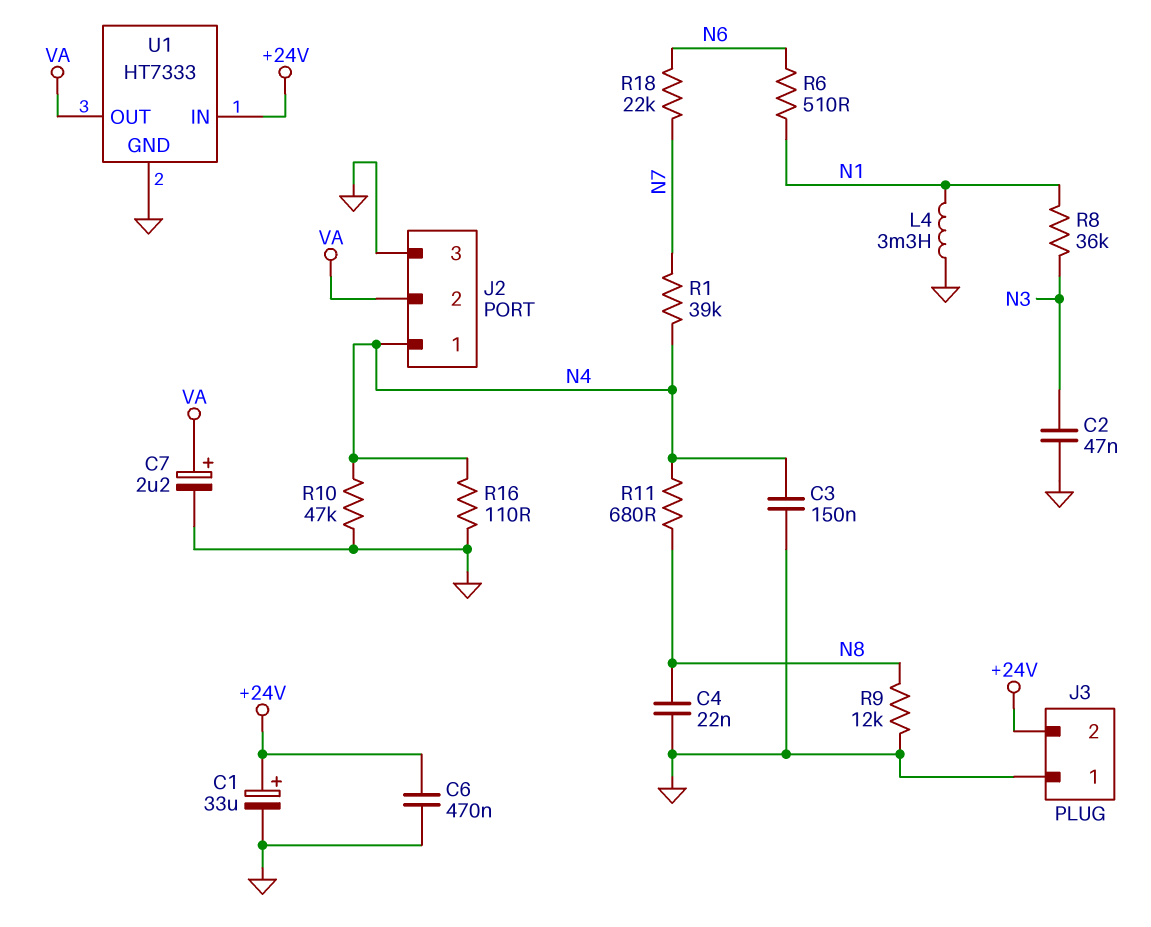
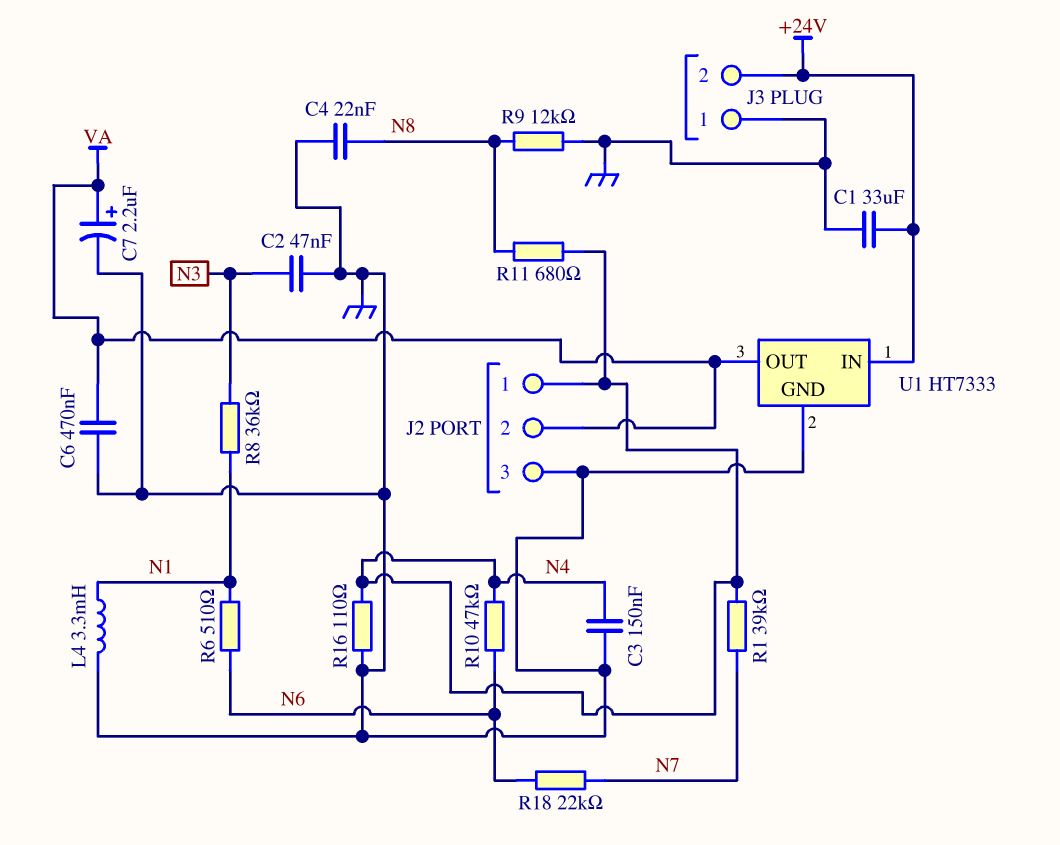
C1: 33uF (plus +24V, minus GND) -> 33uF (+24V, GND)
C6: 470nF (+24V, GND) -> 470nF (GND, VA)
R10: 47k (GND, N4) -> 47k (N4, N6)

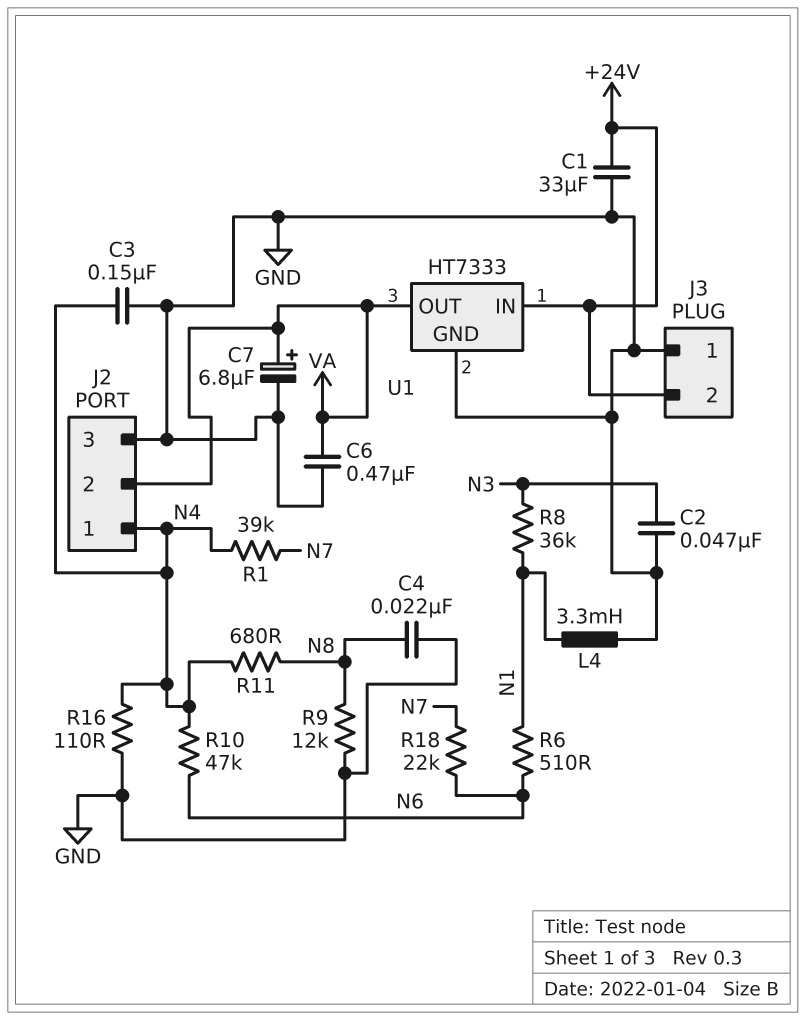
C7: 2.2uF (plus VA, minus GND) -> 6.8uF (plus VA, minus GND)

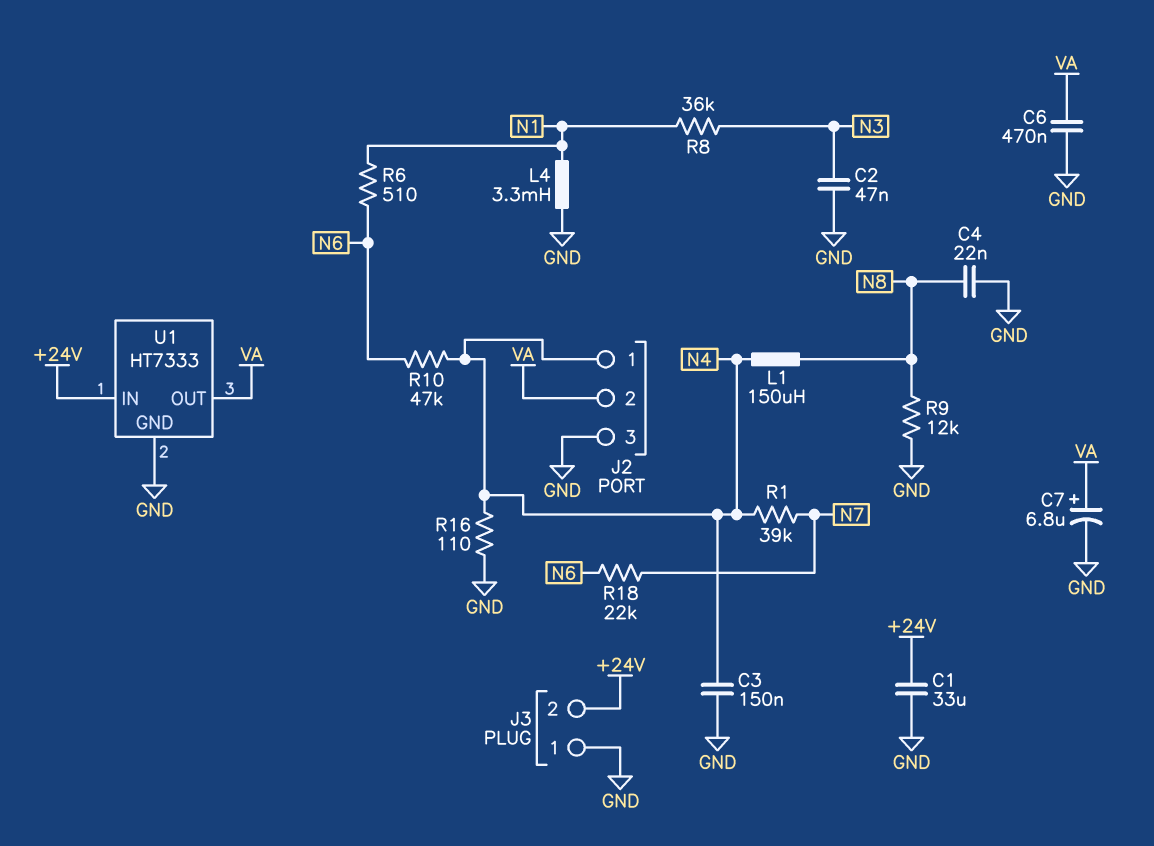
L1: none -> 150uH (N4, N8)
R11: 680 (N4, N8) -> none

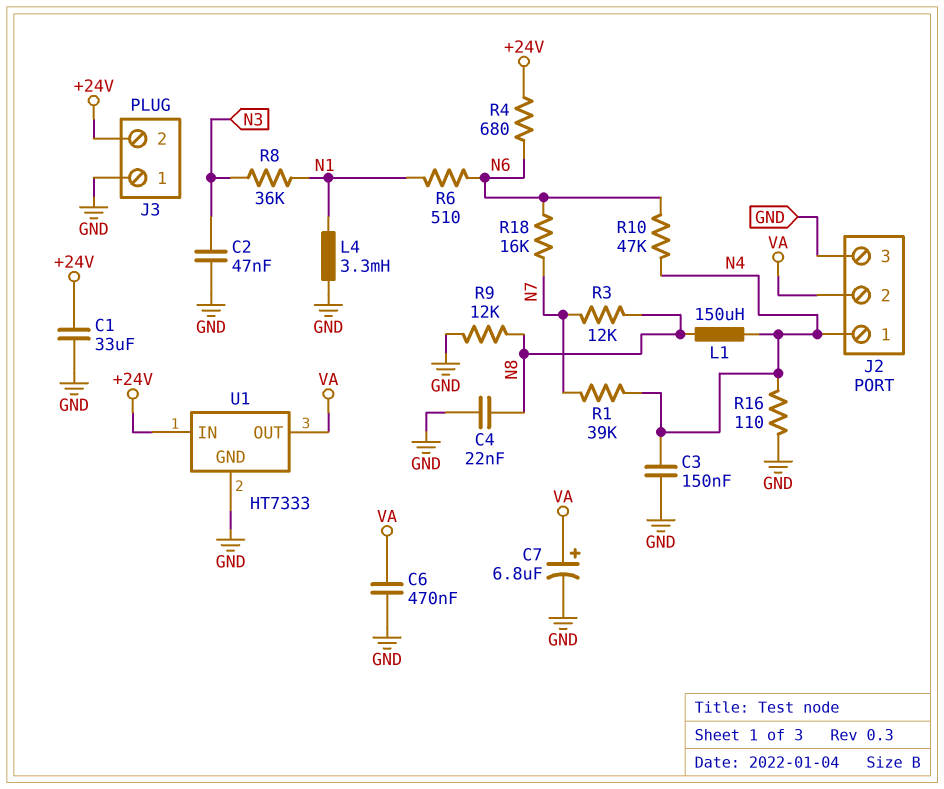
R3: none -> 12k (N7, N8)
R4: none -> 680 (+24V, N6)
R18: 22k (N6, N7) -> 16k (N6, N7)

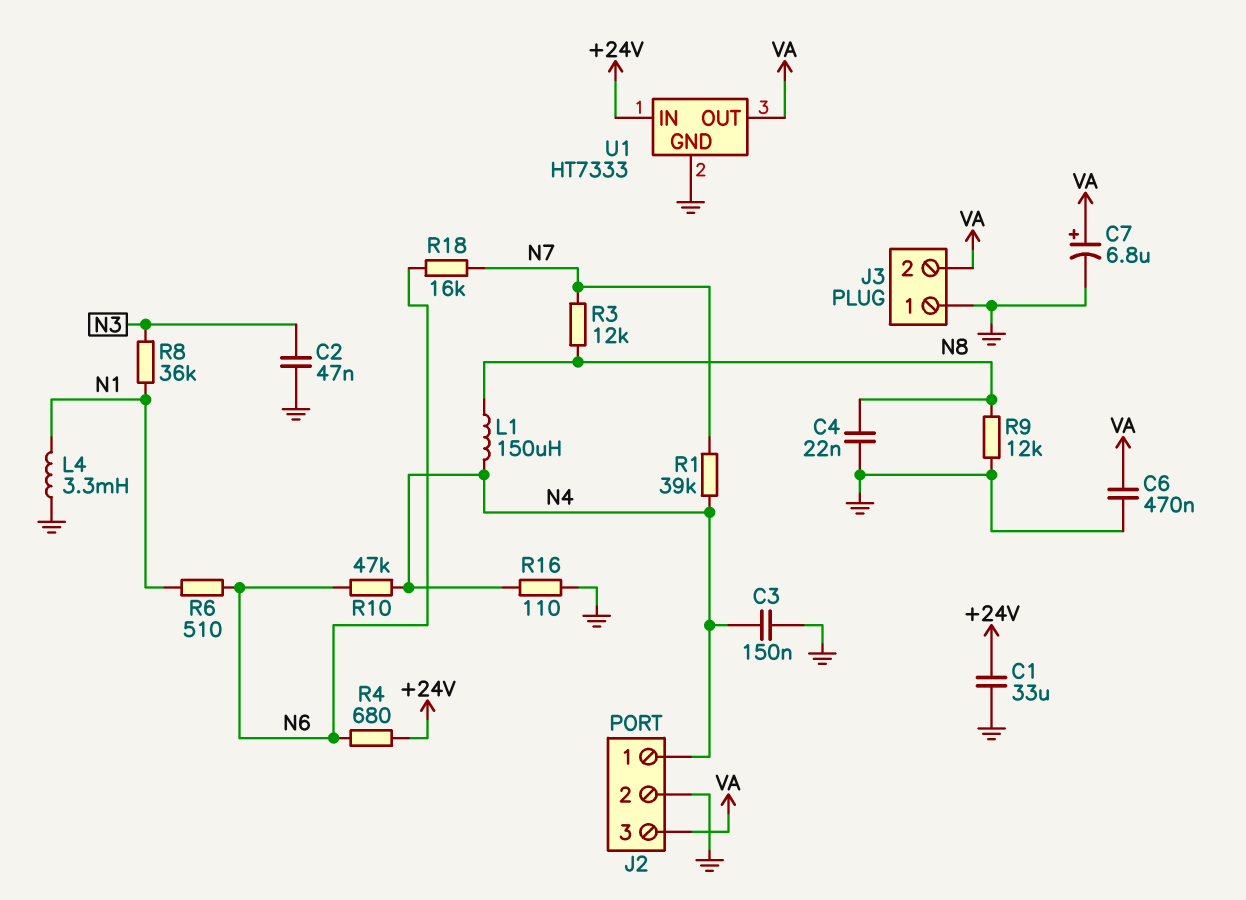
J2 pin 2: VA -> GND
J2 pin 3: GND -> VA
J3 pin 2: +24V -> VA

